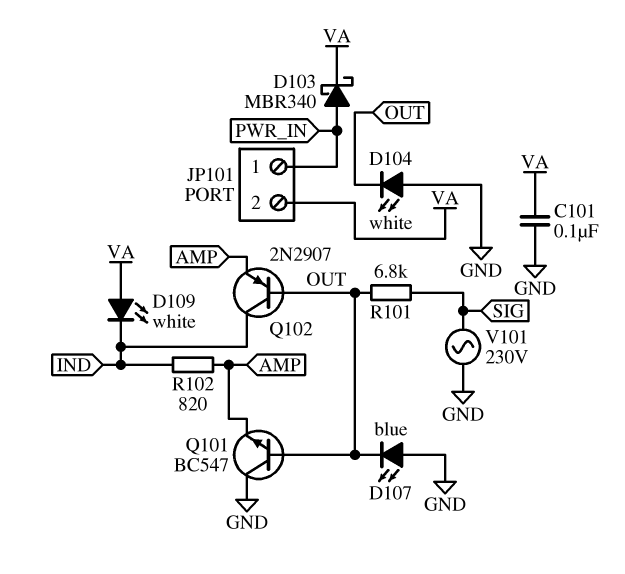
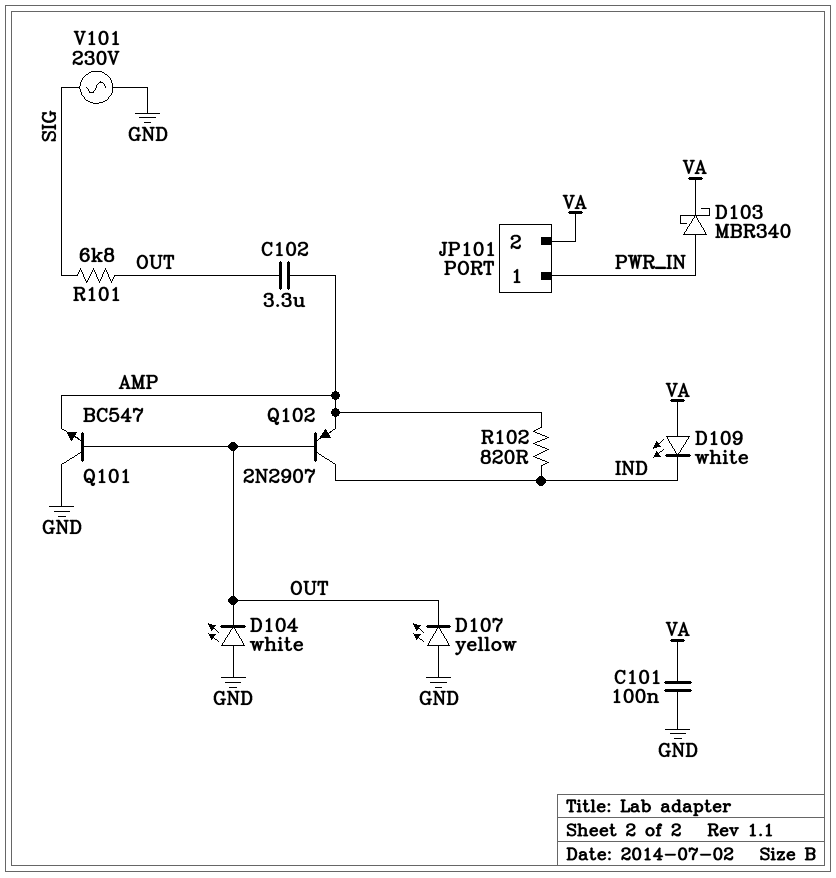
C102: none -> 3.3uF (AMP, OUT)
D107: LED blue (A GND, K OUT) -> LED yellow (A GND, K OUT)

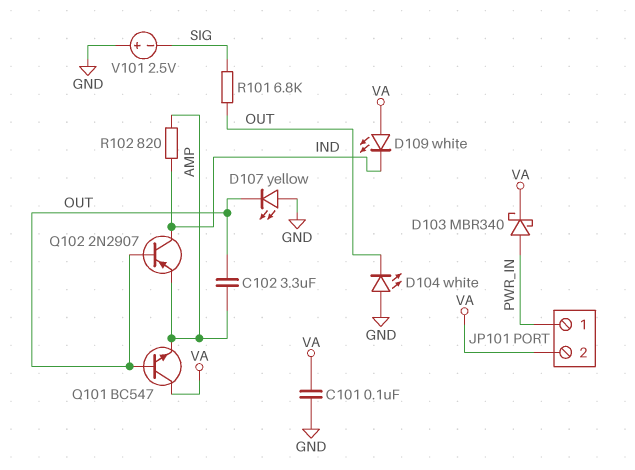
Q101: NPN BC547 (B OUT, C GND, E AMP) -> NPN BC547 (B OUT, C VA, E AMP)
V101: AC 230V (GND, SIG) -> 2.5V (plus GND, minus SIG)

